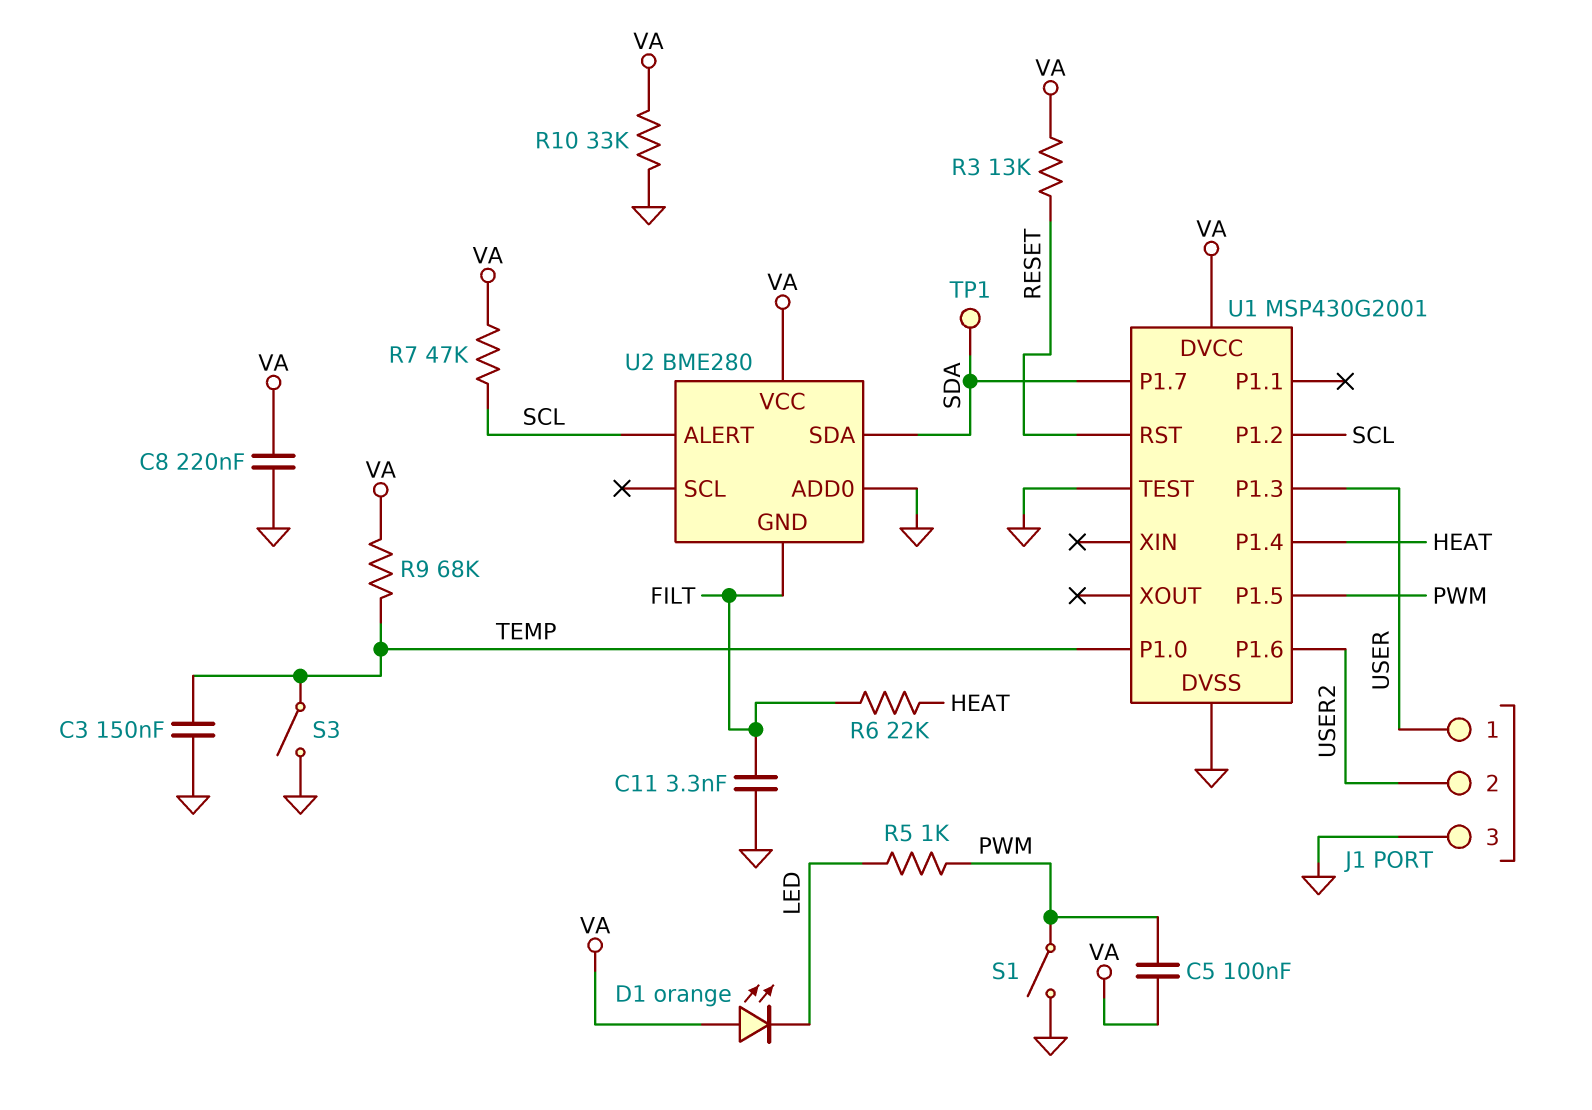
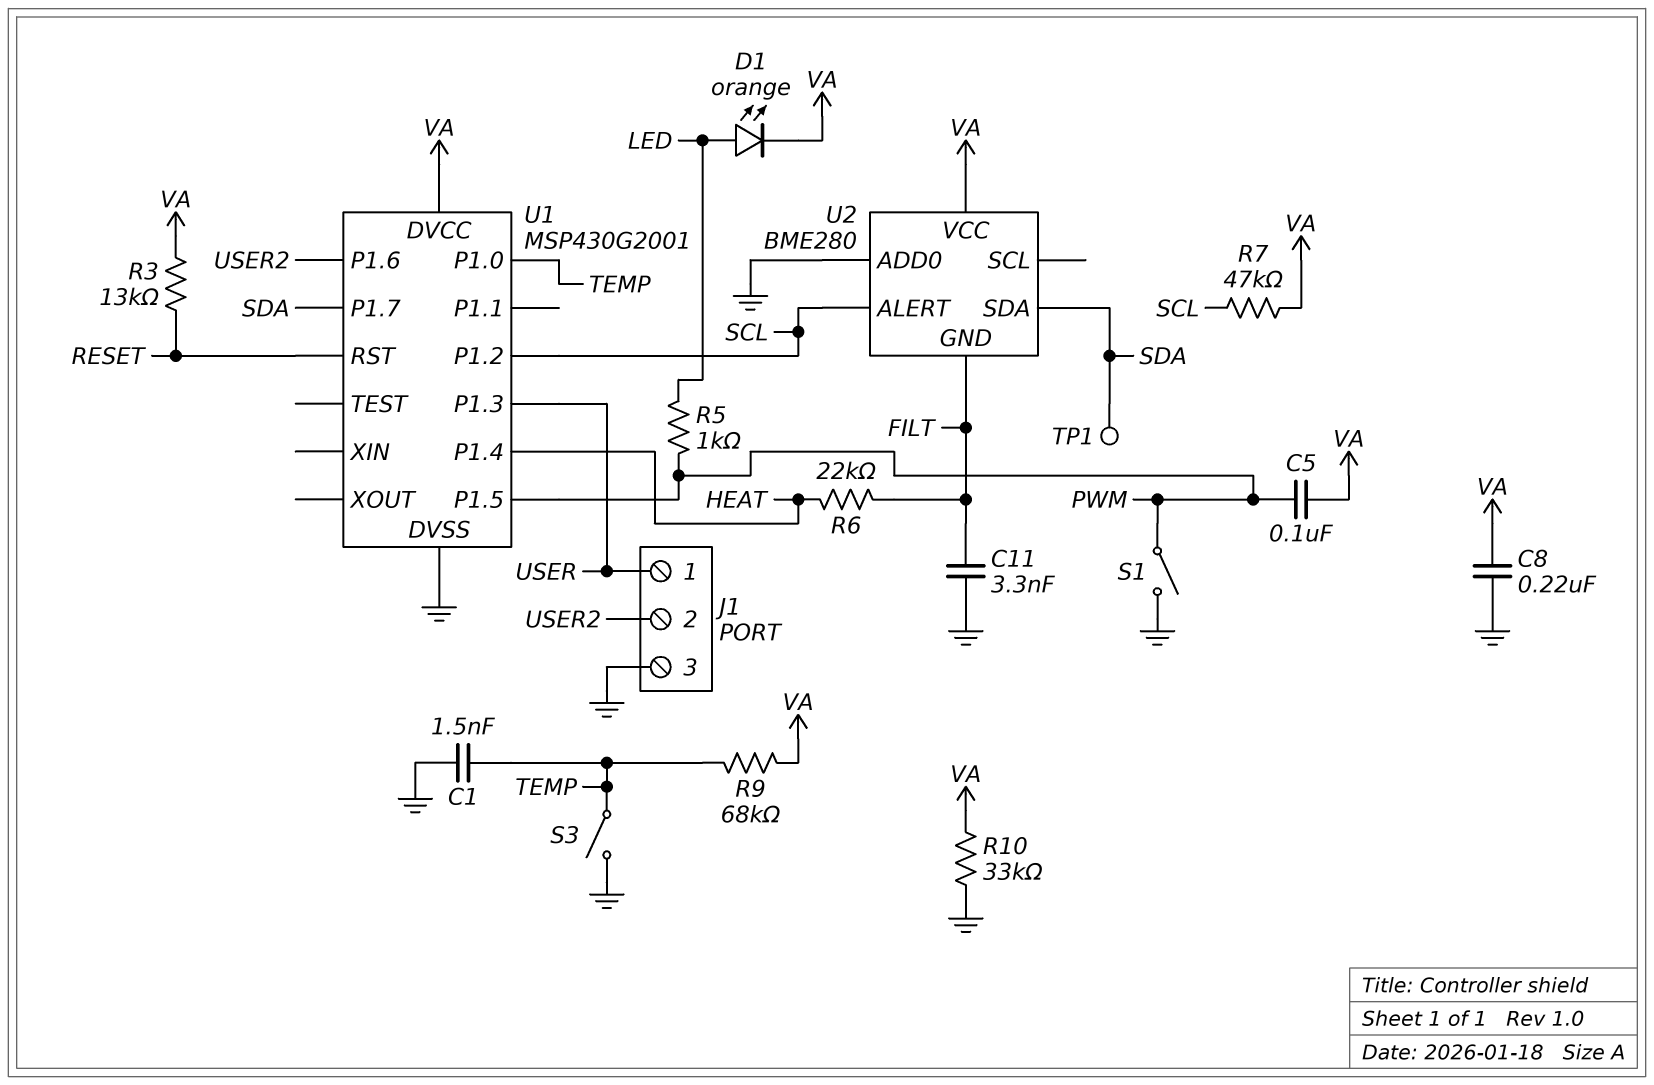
C1: none -> 1.5nF (GND, TEMP)
C3: 150nF (GND, TEMP) -> none
D1: LED orange (A VA, K LED) -> LED orange (A LED, K VA)
U1 pin TEST: GND -> none

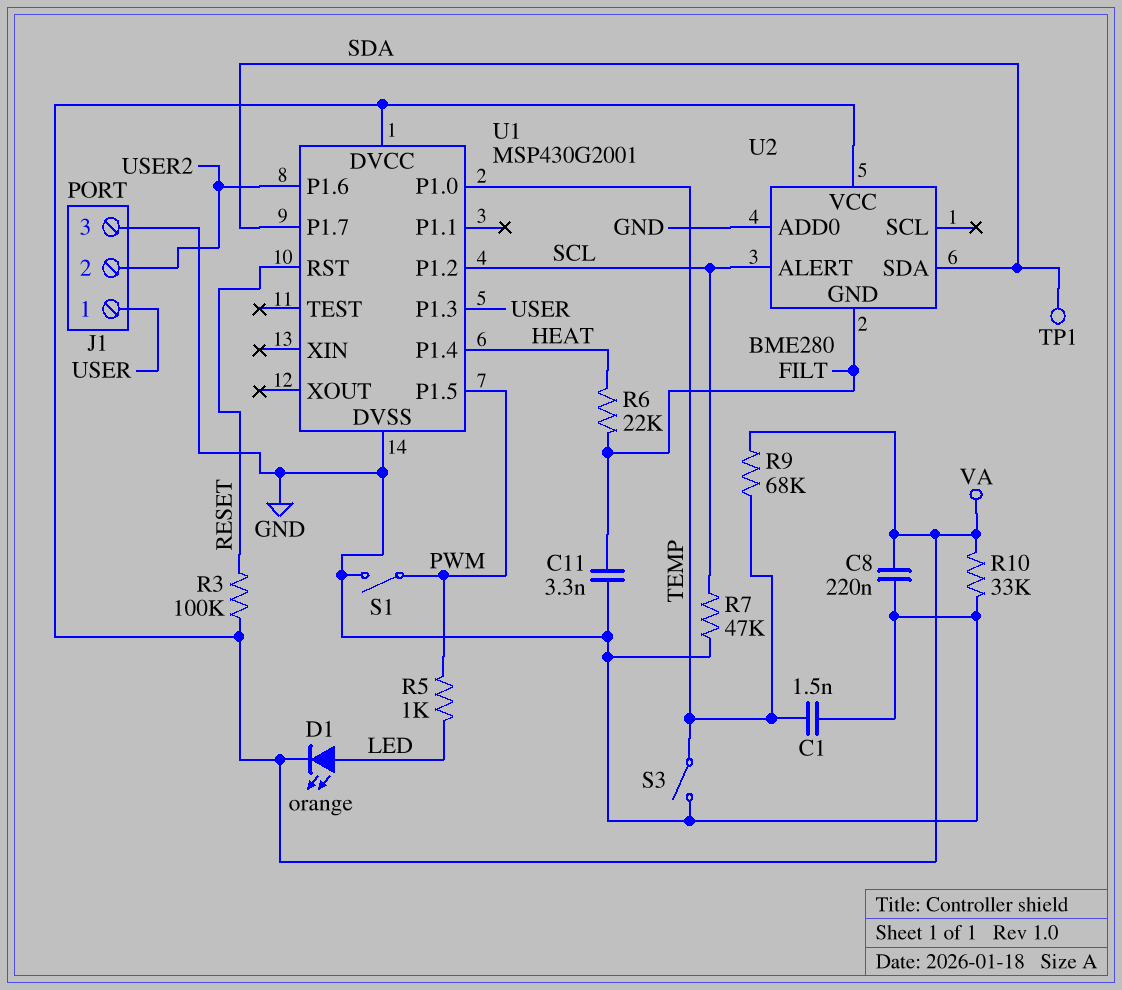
C5: 100nF (PWM, VA) -> none
R3: 13k (RESET, VA) -> 100k (RESET, VA)
R7: 47k (SCL, VA) -> 47k (GND, SCL)

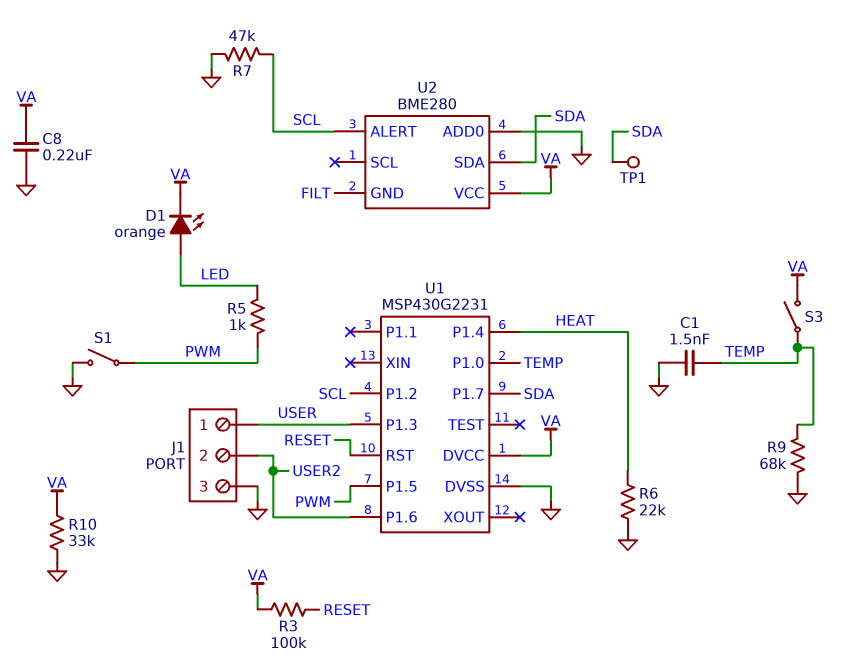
C11: 3.3nF (FILT, GND) -> none
R6: 22k (FILT, HEAT) -> 22k (GND, HEAT)
R9: 68k (TEMP, VA) -> 68k (GND, TEMP)
S3: switch (GND, TEMP) -> switch (TEMP, VA)
U1: MSP430G2001 -> MSP430G2231

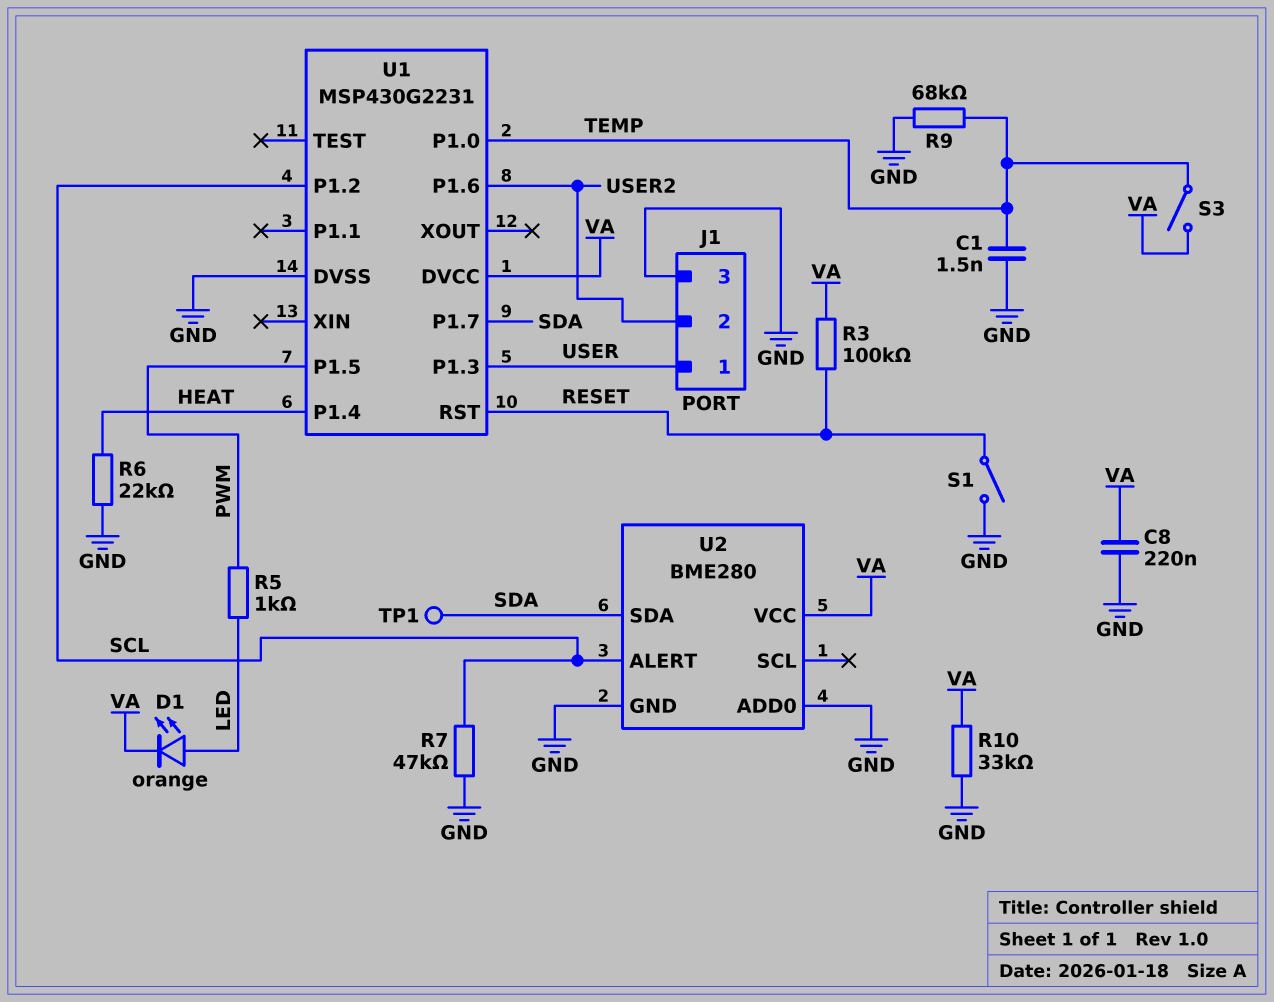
S1: switch (GND, PWM) -> switch (GND, RESET)
U2 pin GND: FILT -> GND

